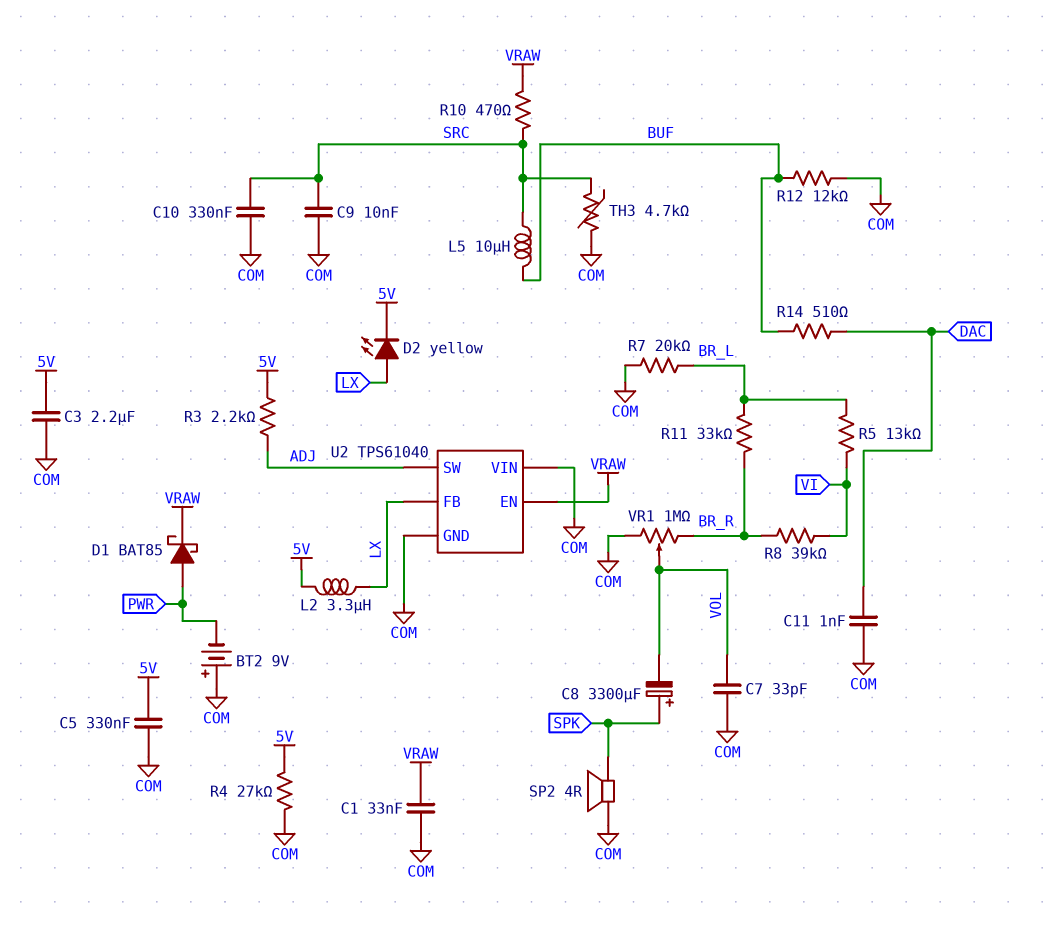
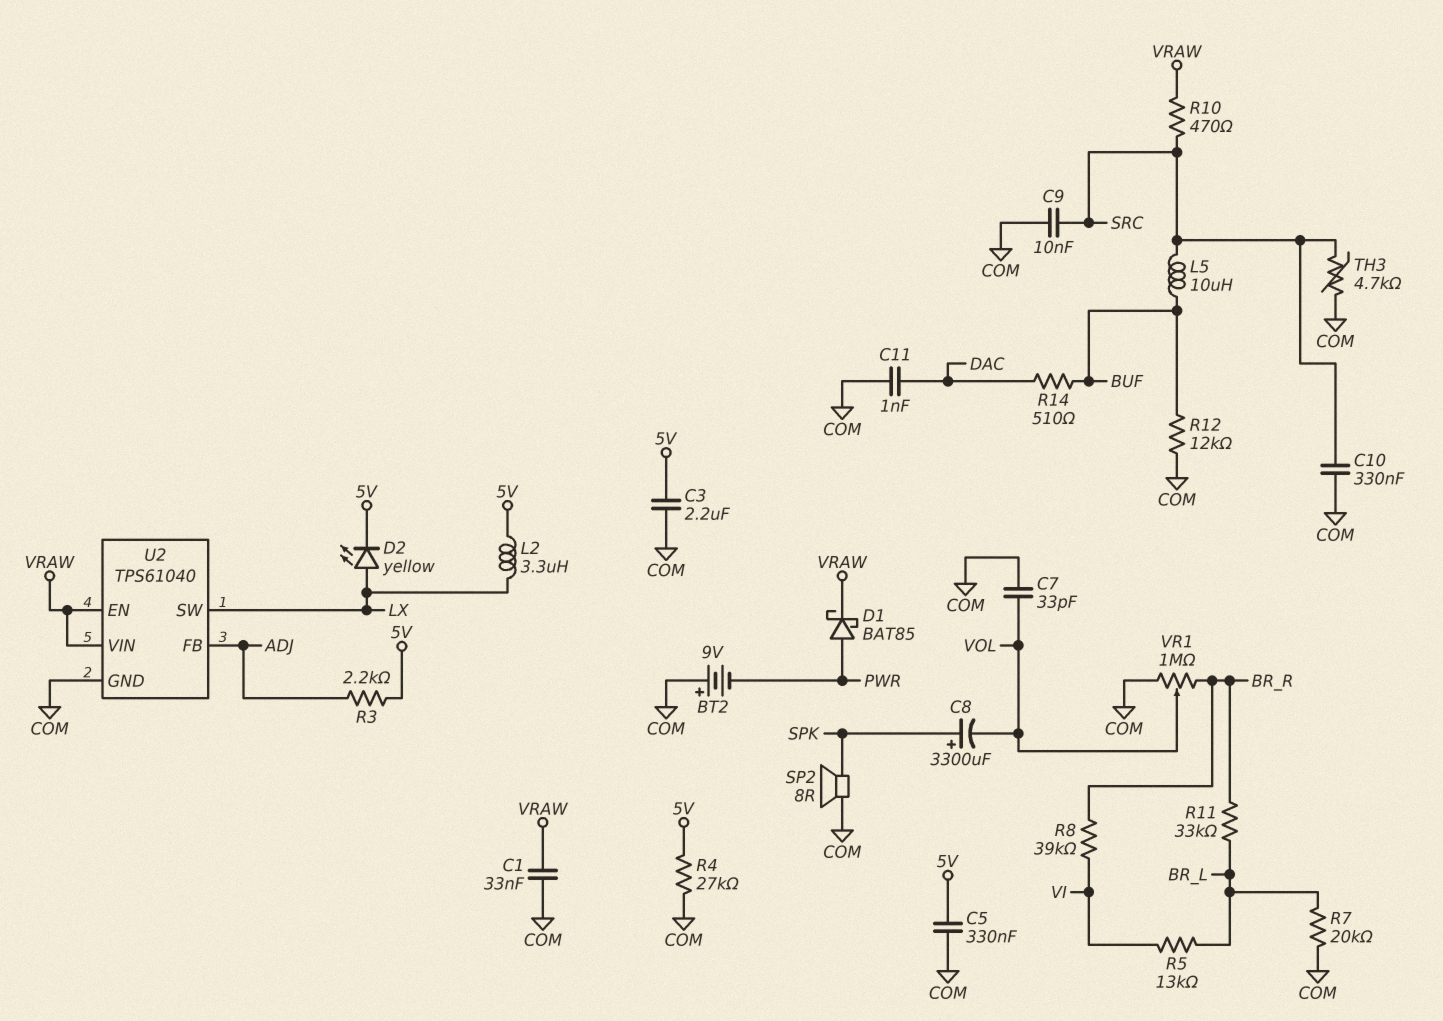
SP2: speaker 4R (COM, SPK) -> speaker 8R (COM, SPK)
U2 pin FB: LX -> ADJ
U2 pin SW: ADJ -> LX
U2 pin VIN: COM -> VRAW

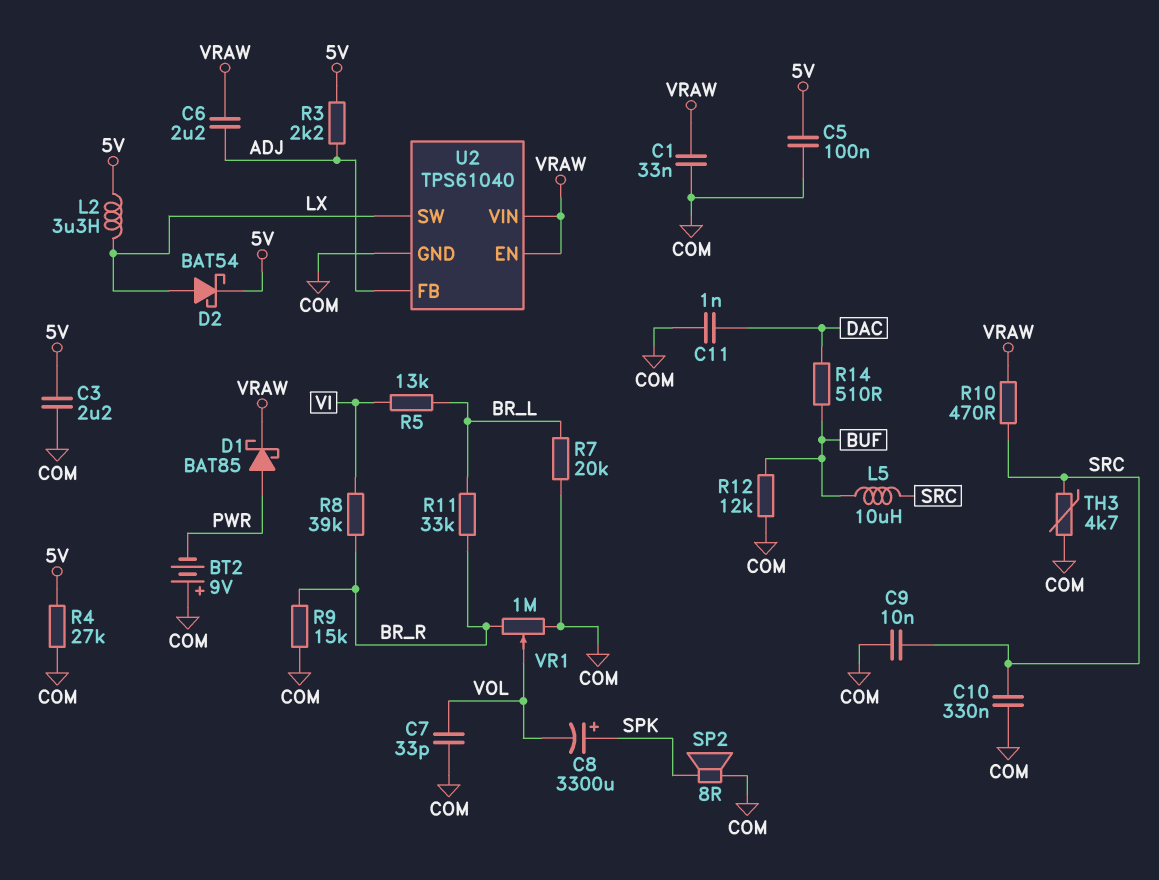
C5: 330nF (5V, COM) -> 100nF (5V, COM)
C6: none -> 2.2uF (ADJ, VRAW)
D2: LED yellow (A LX, K 5V) -> schottky BAT54 (A LX, K 5V)
R9: none -> 15k (BR_R, COM)

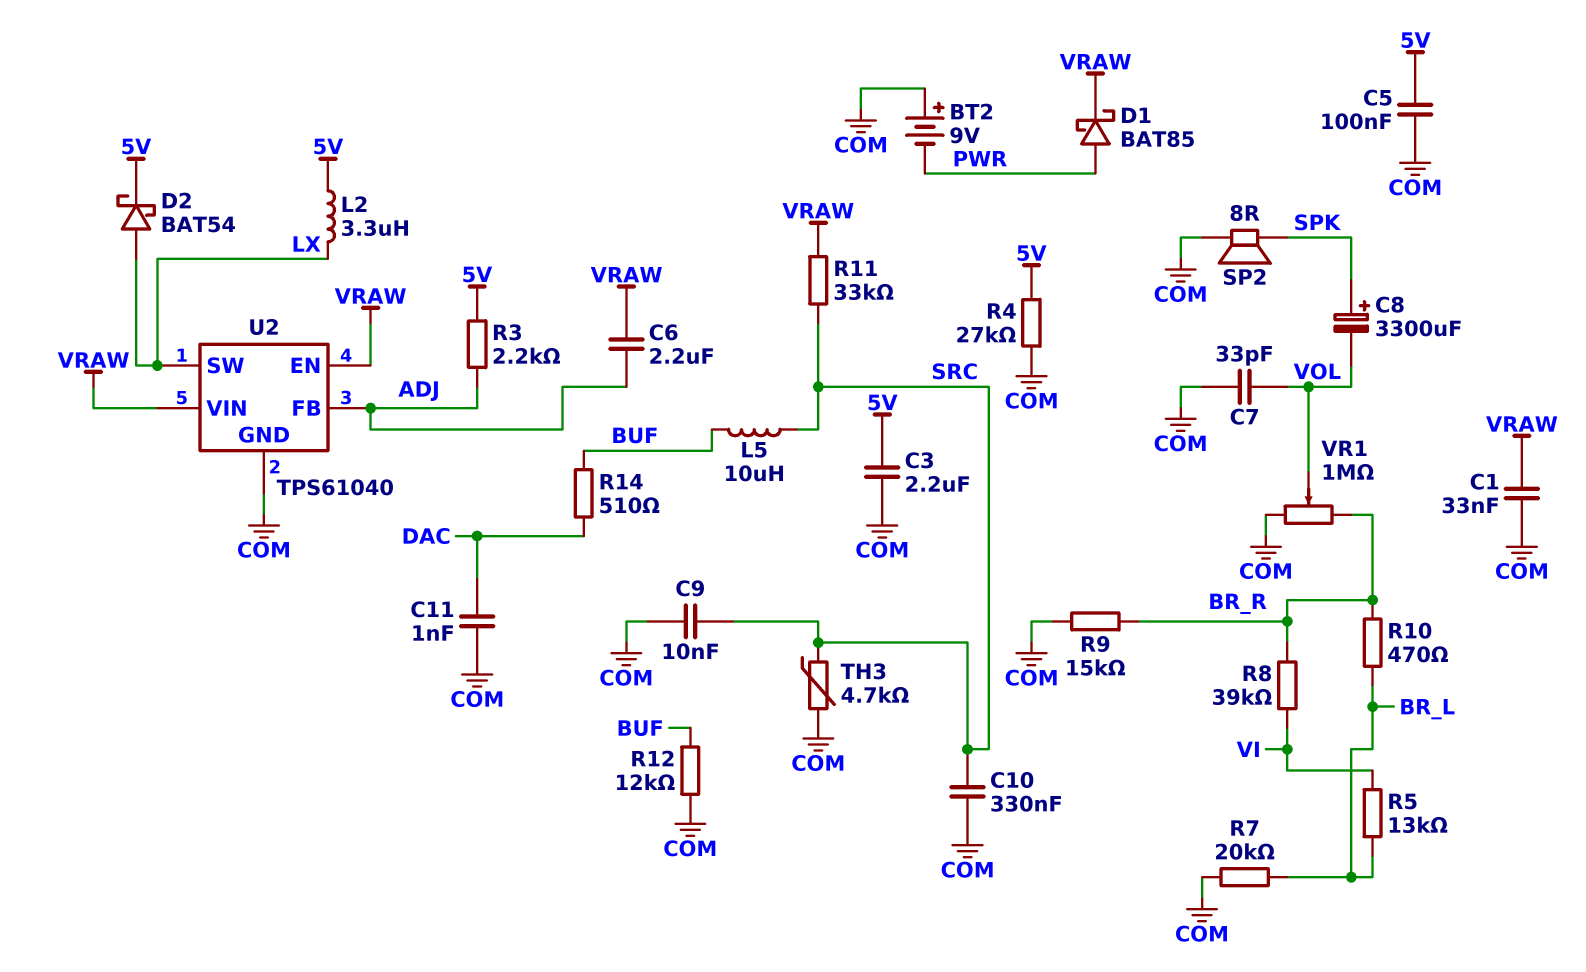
R10: 470 (SRC, VRAW) -> 470 (BR_L, BR_R)
R11: 33k (BR_L, BR_R) -> 33k (SRC, VRAW)

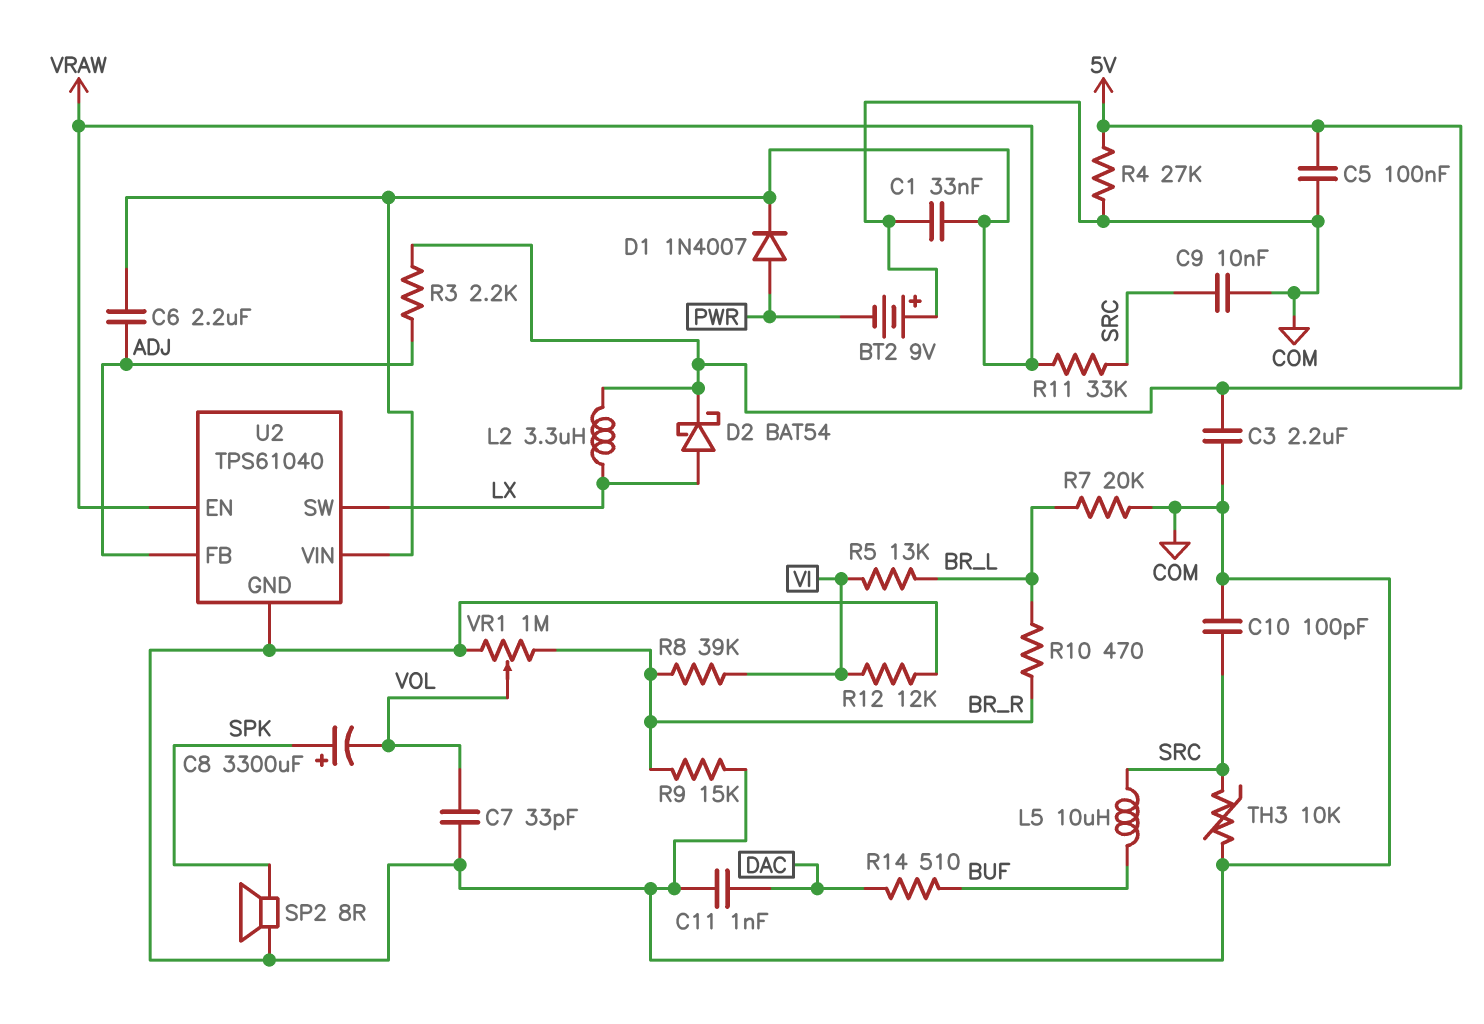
C10: 330nF (COM, SRC) -> 100pF (COM, SRC)
D1: schottky BAT85 (A PWR, K VRAW) -> diode 1N4007 (A PWR, K VRAW)
R12: 12k (BUF, COM) -> 12k (COM, VI)
TH3: 4.7k (COM, SRC) -> 10k (COM, SRC)

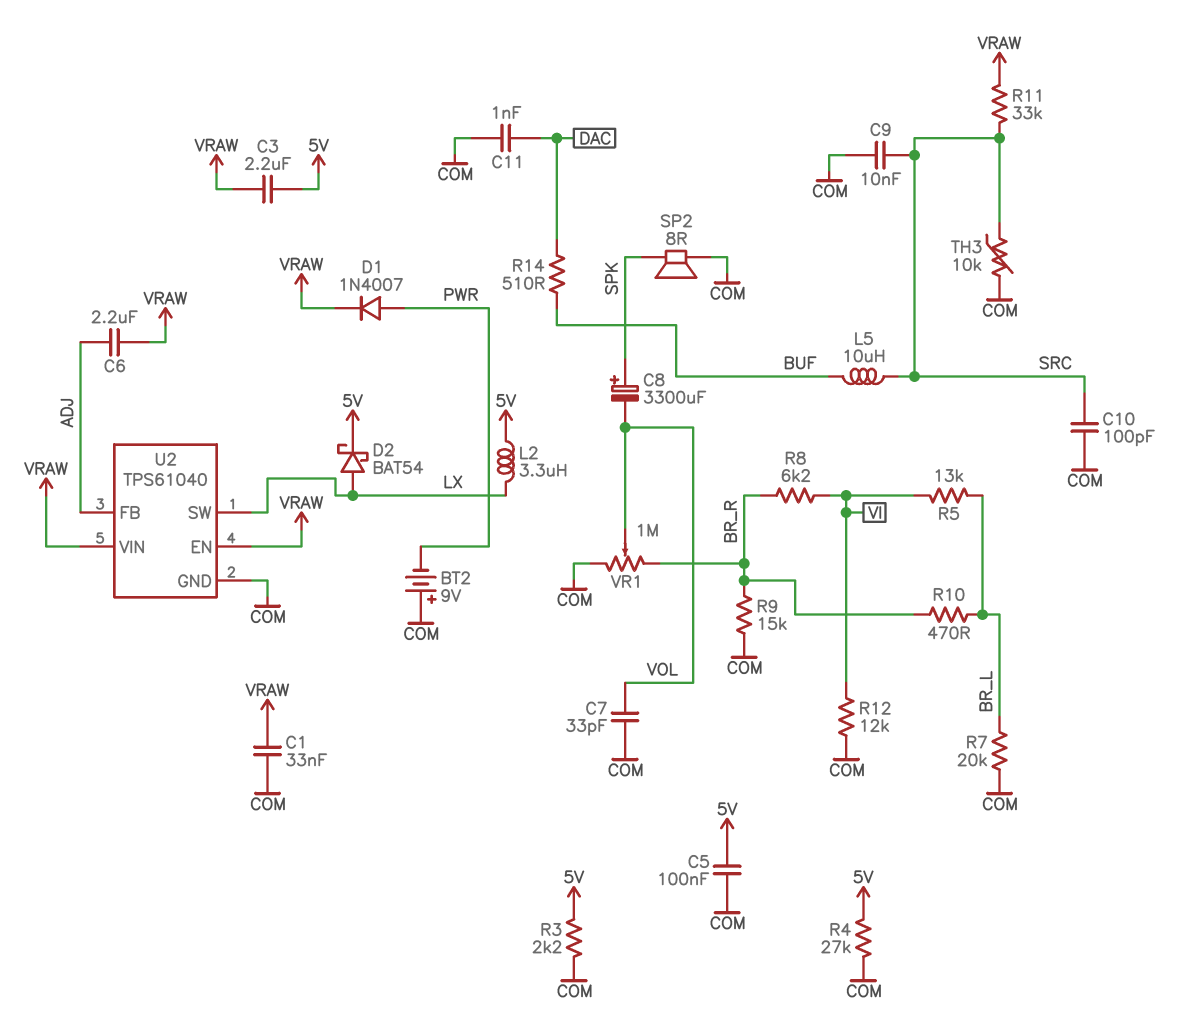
C3: 2.2uF (5V, COM) -> 2.2uF (5V, VRAW)
R3: 2.2k (5V, ADJ) -> 2.2k (5V, COM)
R8: 39k (BR_R, VI) -> 6.2k (BR_R, VI)

